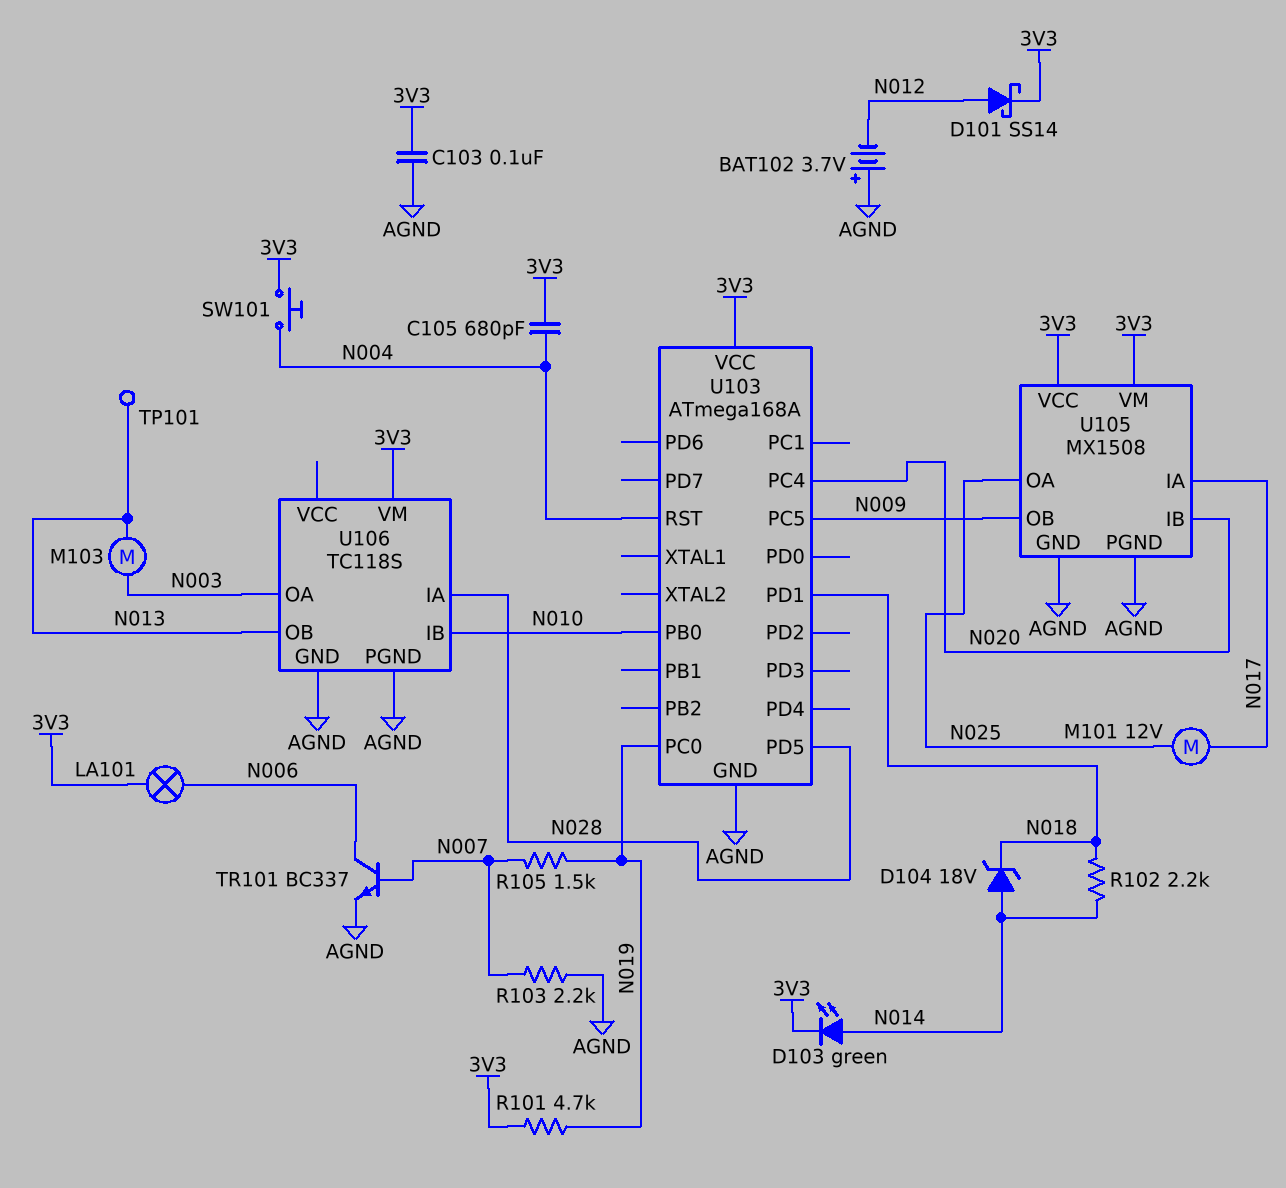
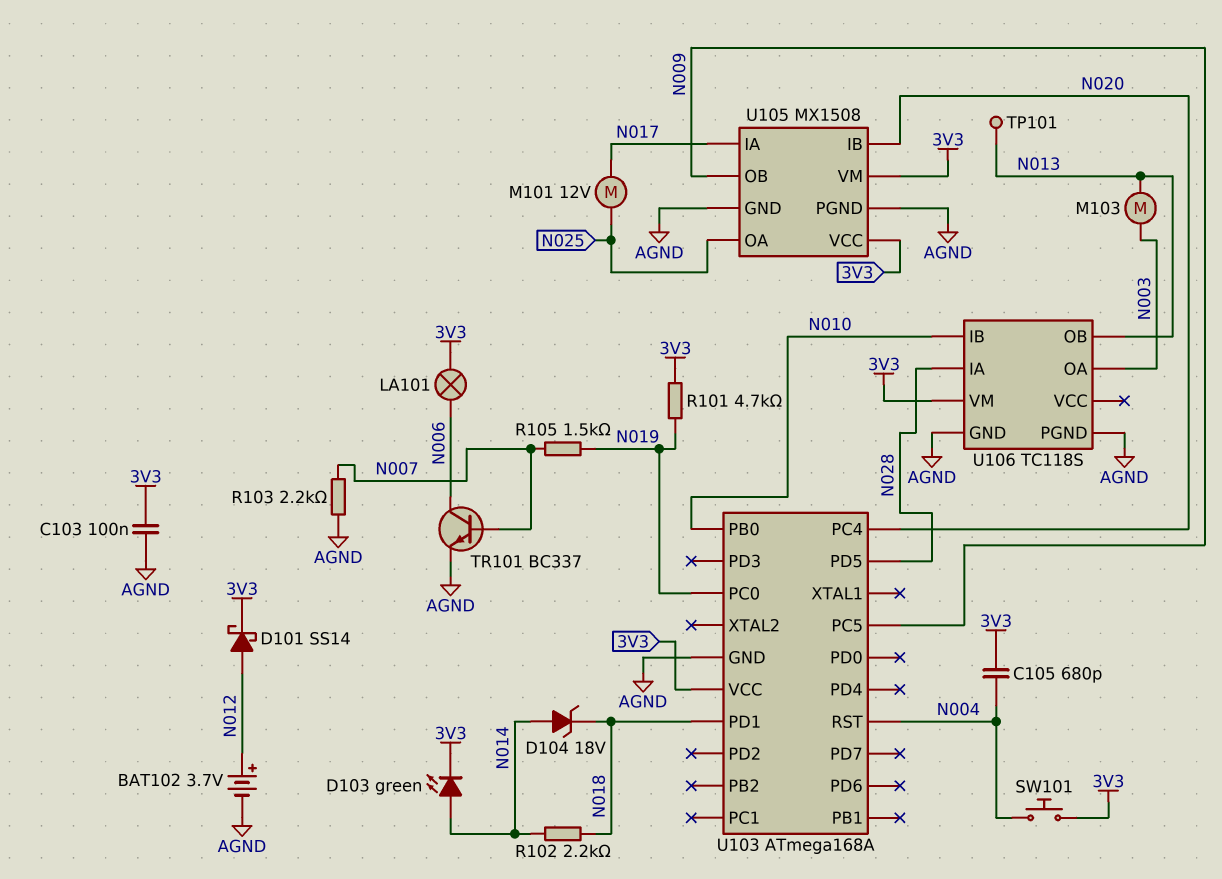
BAT102: 3.7V (plus AGND, minus N012) -> 3.7V (plus N012, minus AGND)

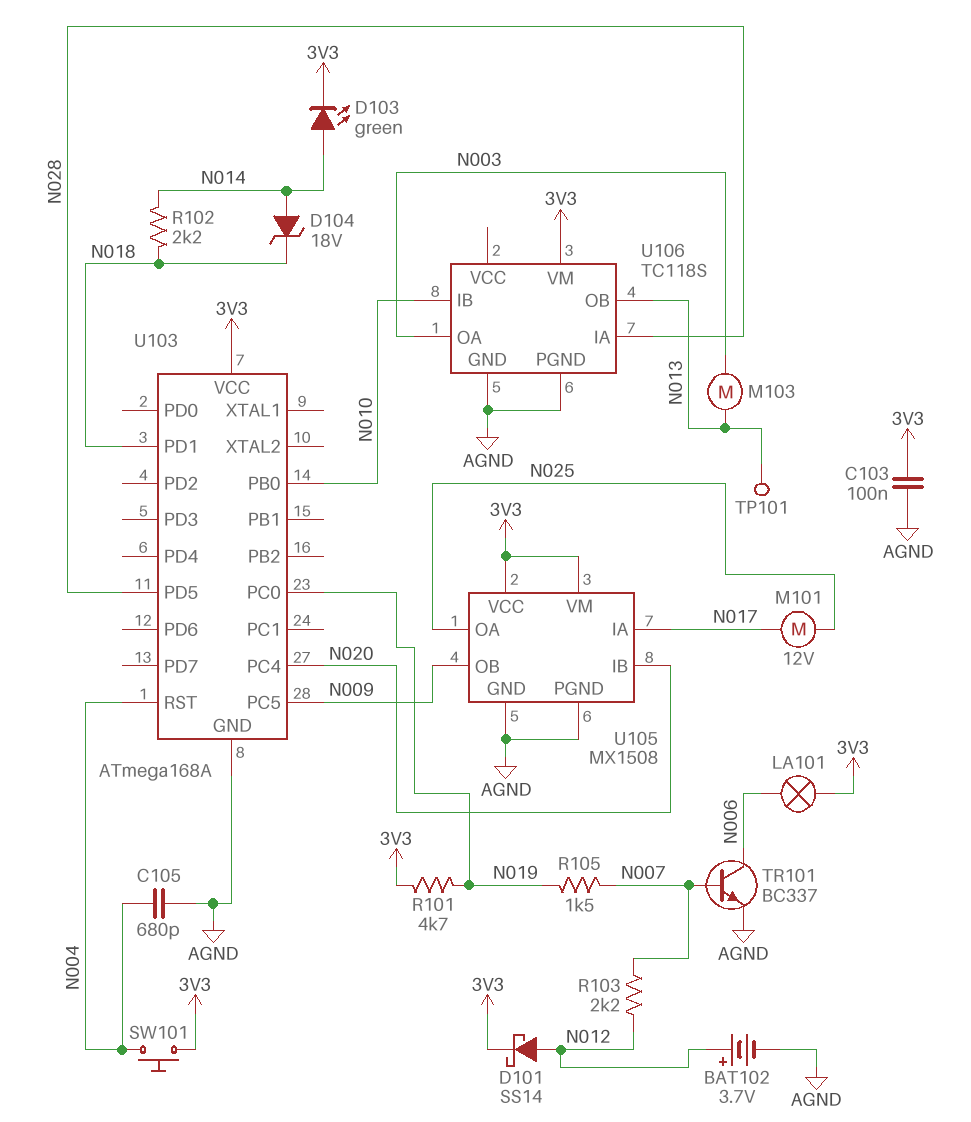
C105: 680pF (3V3, N004) -> 680pF (AGND, N004)
R103: 2.2k (AGND, N007) -> 2.2k (N007, N012)

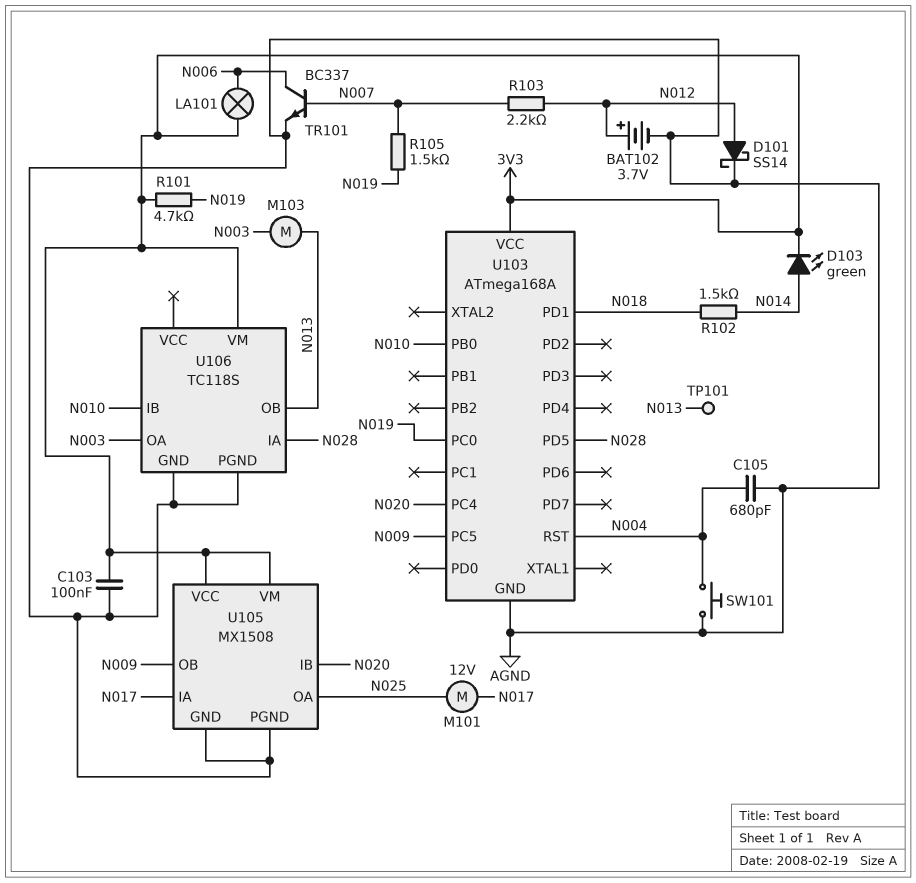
D101: schottky SS14 (A N012, K 3V3) -> schottky SS14 (A N012, K AGND)
D104: zener 18V (A N014, K N018) -> none
R102: 2.2k (N014, N018) -> 1.5k (N014, N018)
SW101: button (3V3, N004) -> button (AGND, N004)

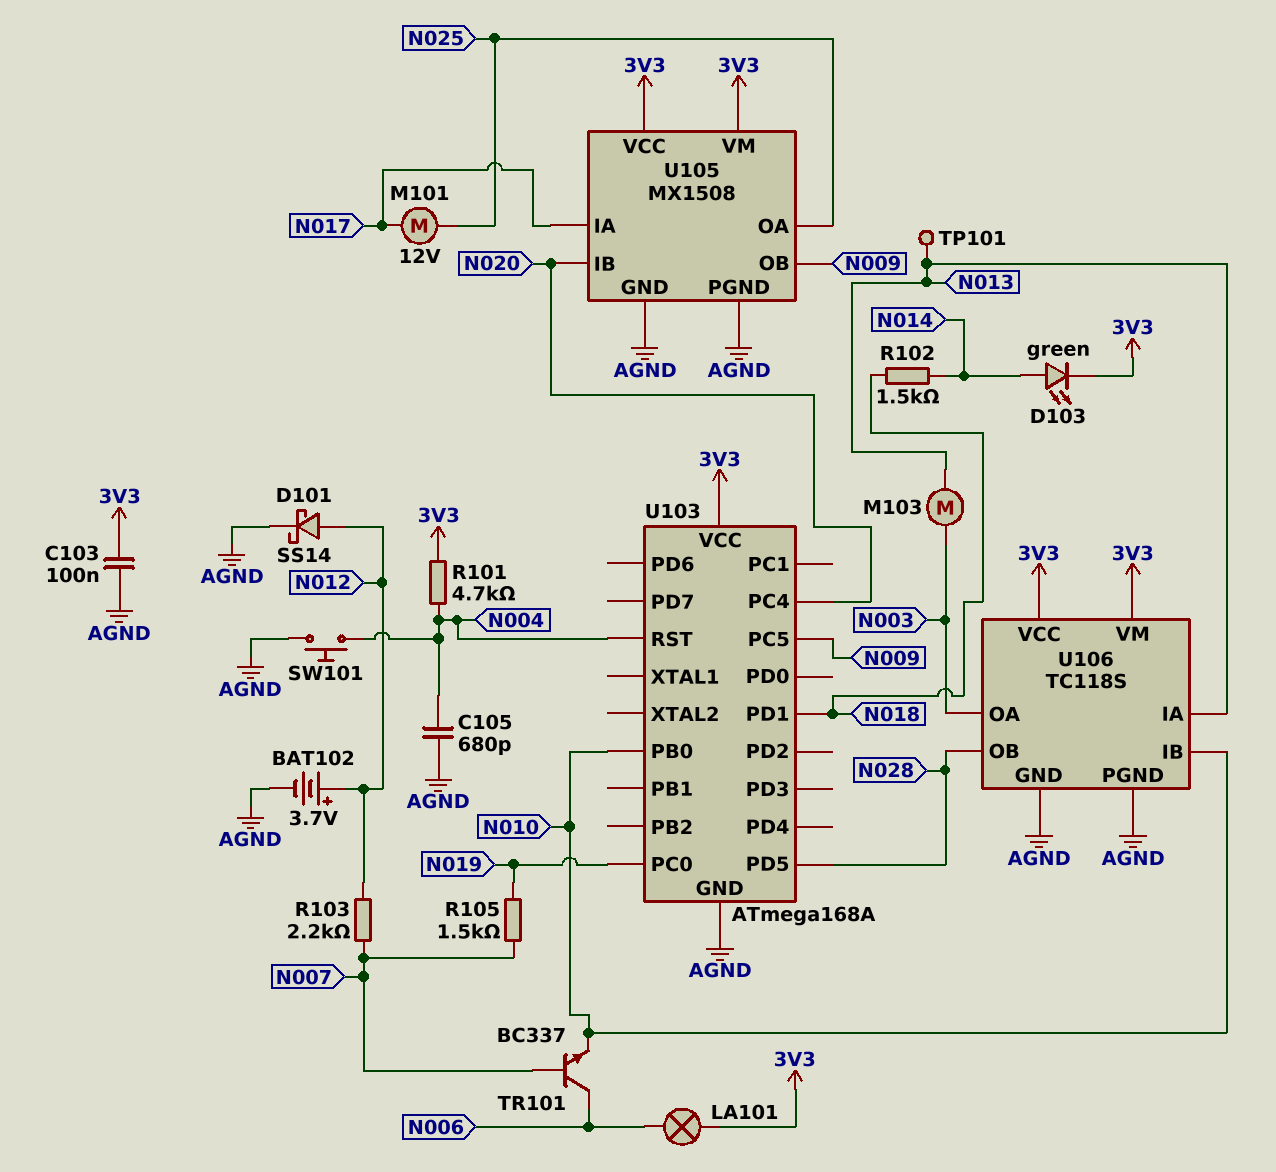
R101: 4.7k (3V3, N019) -> 4.7k (3V3, N004)
TR101: NPN BC337 (B N007, C N006, E AGND) -> NPN BC337 (B N007, C N006, E N010)
U106 pin IA: N028 -> N013
U106 pin OB: N013 -> N028
U106 pin VCC: none -> 3V3

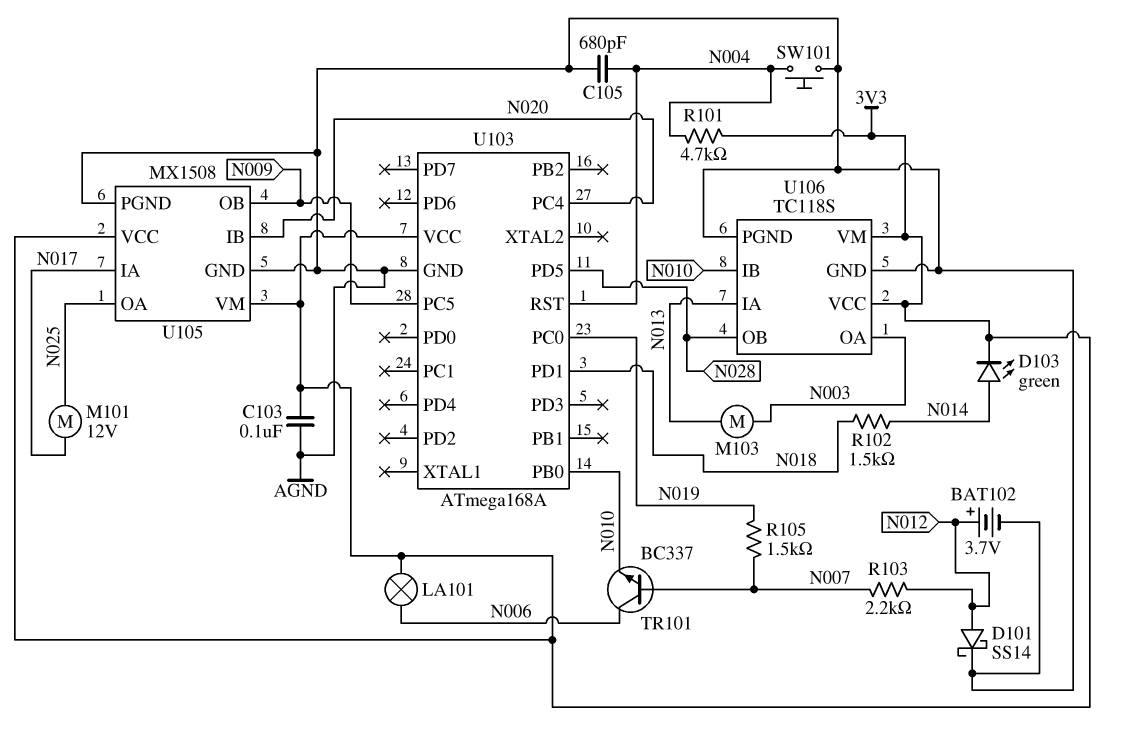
TP101: test point (N013) -> none

